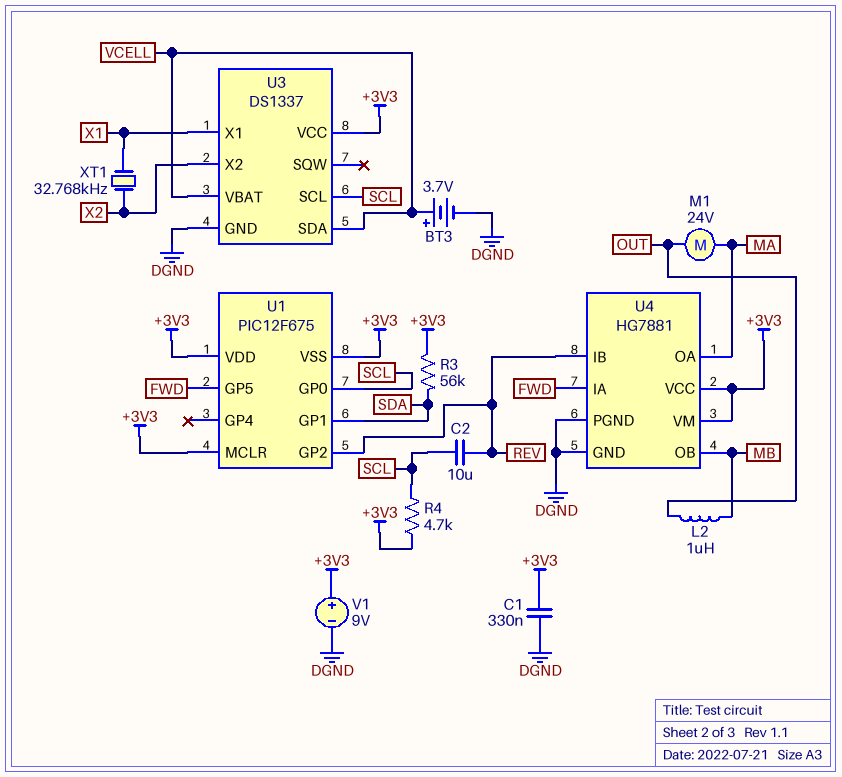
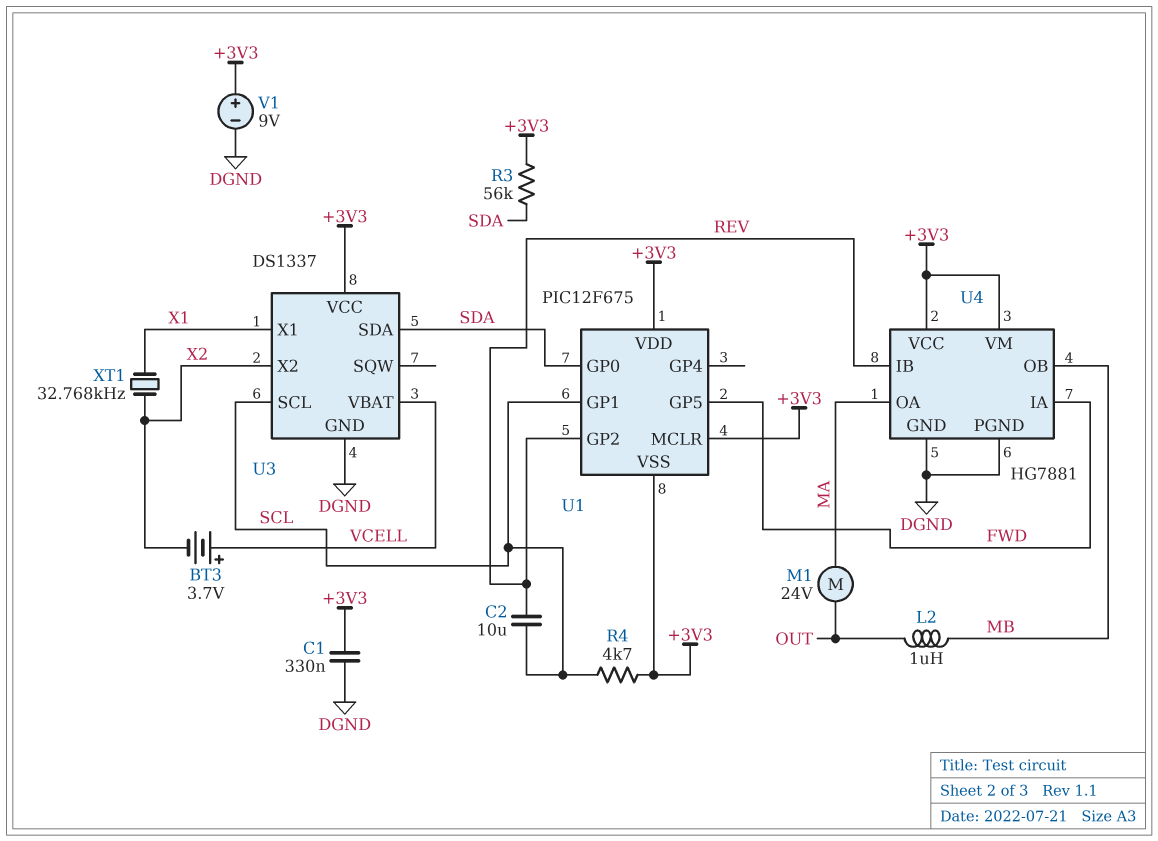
BT3: 3.7V (plus VCELL, minus DGND) -> 3.7V (plus VCELL, minus X2)
U1 pin GP0: SCL -> SDA
U1 pin GP1: SDA -> SCL
U3 pin SDA: VCELL -> SDA

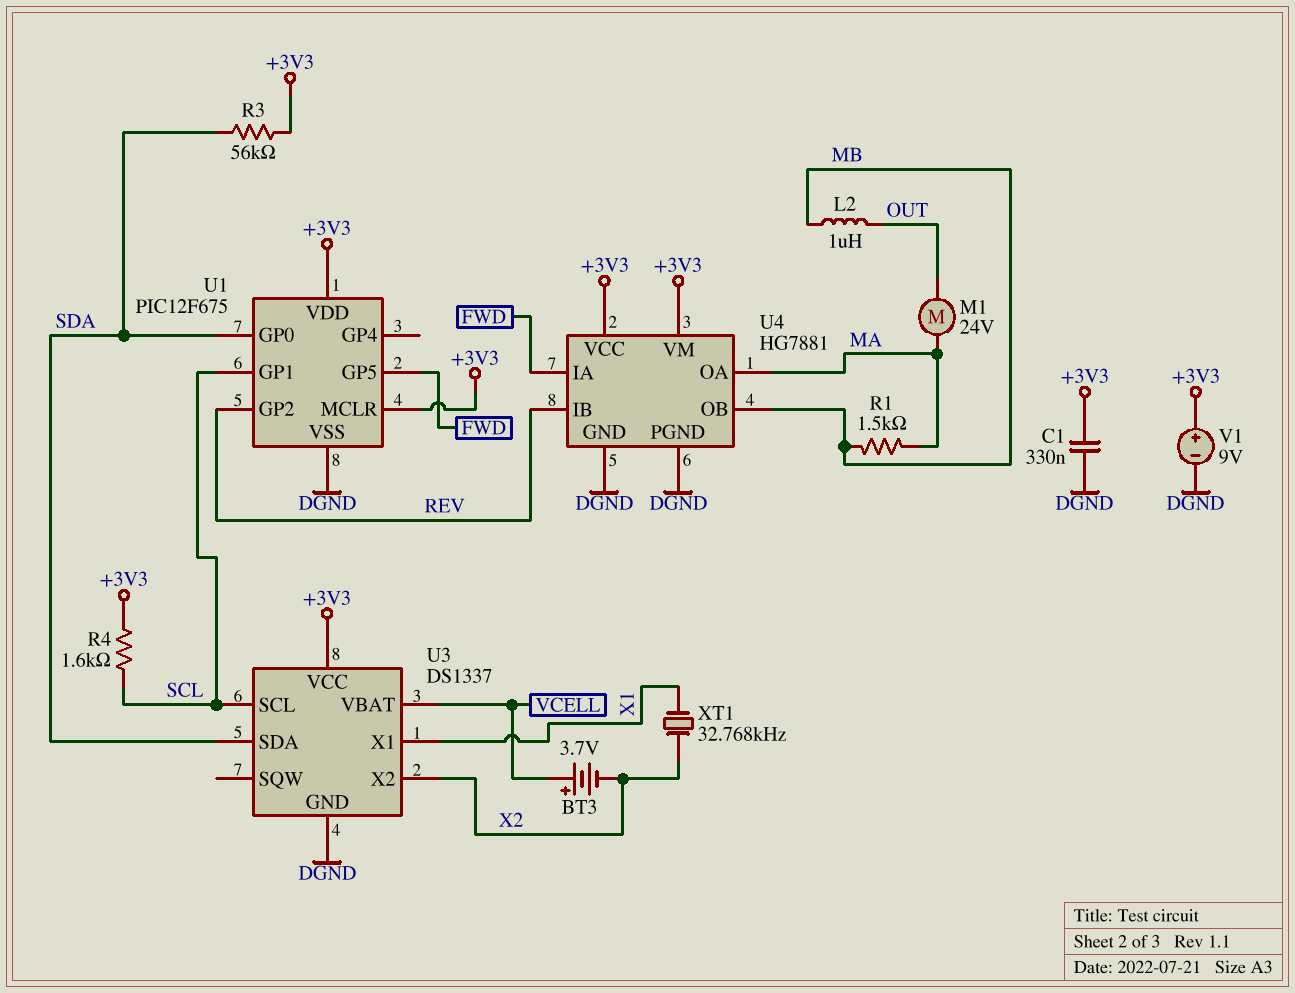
C2: 10uF (REV, SCL) -> none
R1: none -> 1.5k (MA, MB)
R4: 4.7k (+3V3, SCL) -> 1.6k (+3V3, SCL)
U1 pin VSS: +3V3 -> DGND

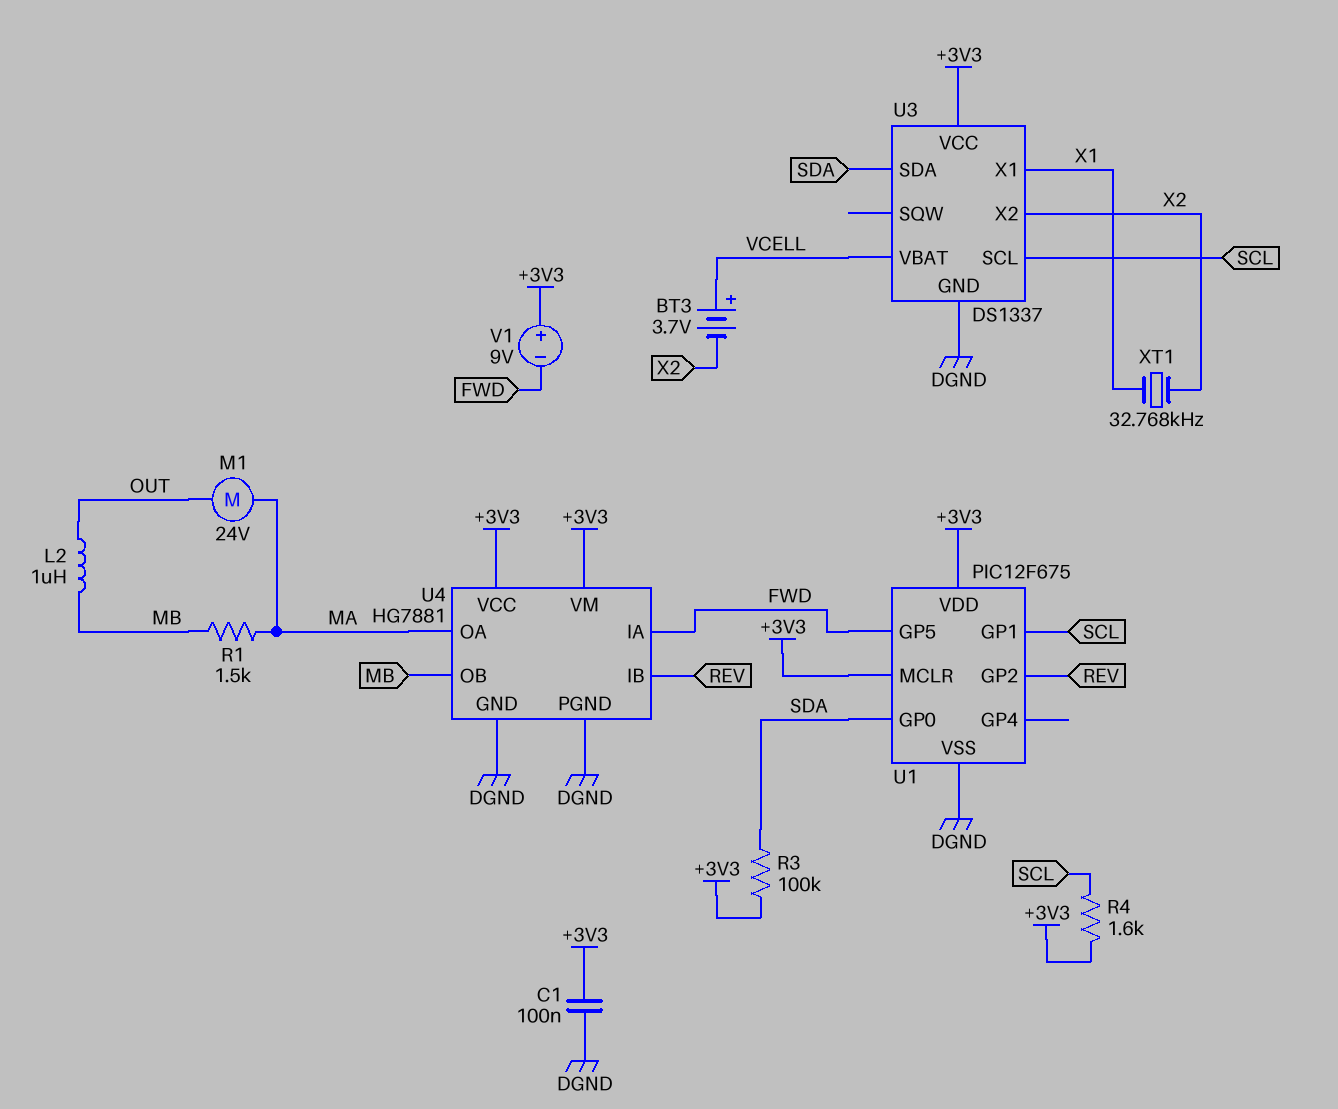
C1: 330nF (+3V3, DGND) -> 100nF (+3V3, DGND)
R3: 56k (+3V3, SDA) -> 100k (+3V3, SDA)
V1: 9V (plus +3V3, minus DGND) -> 9V (plus +3V3, minus FWD)

